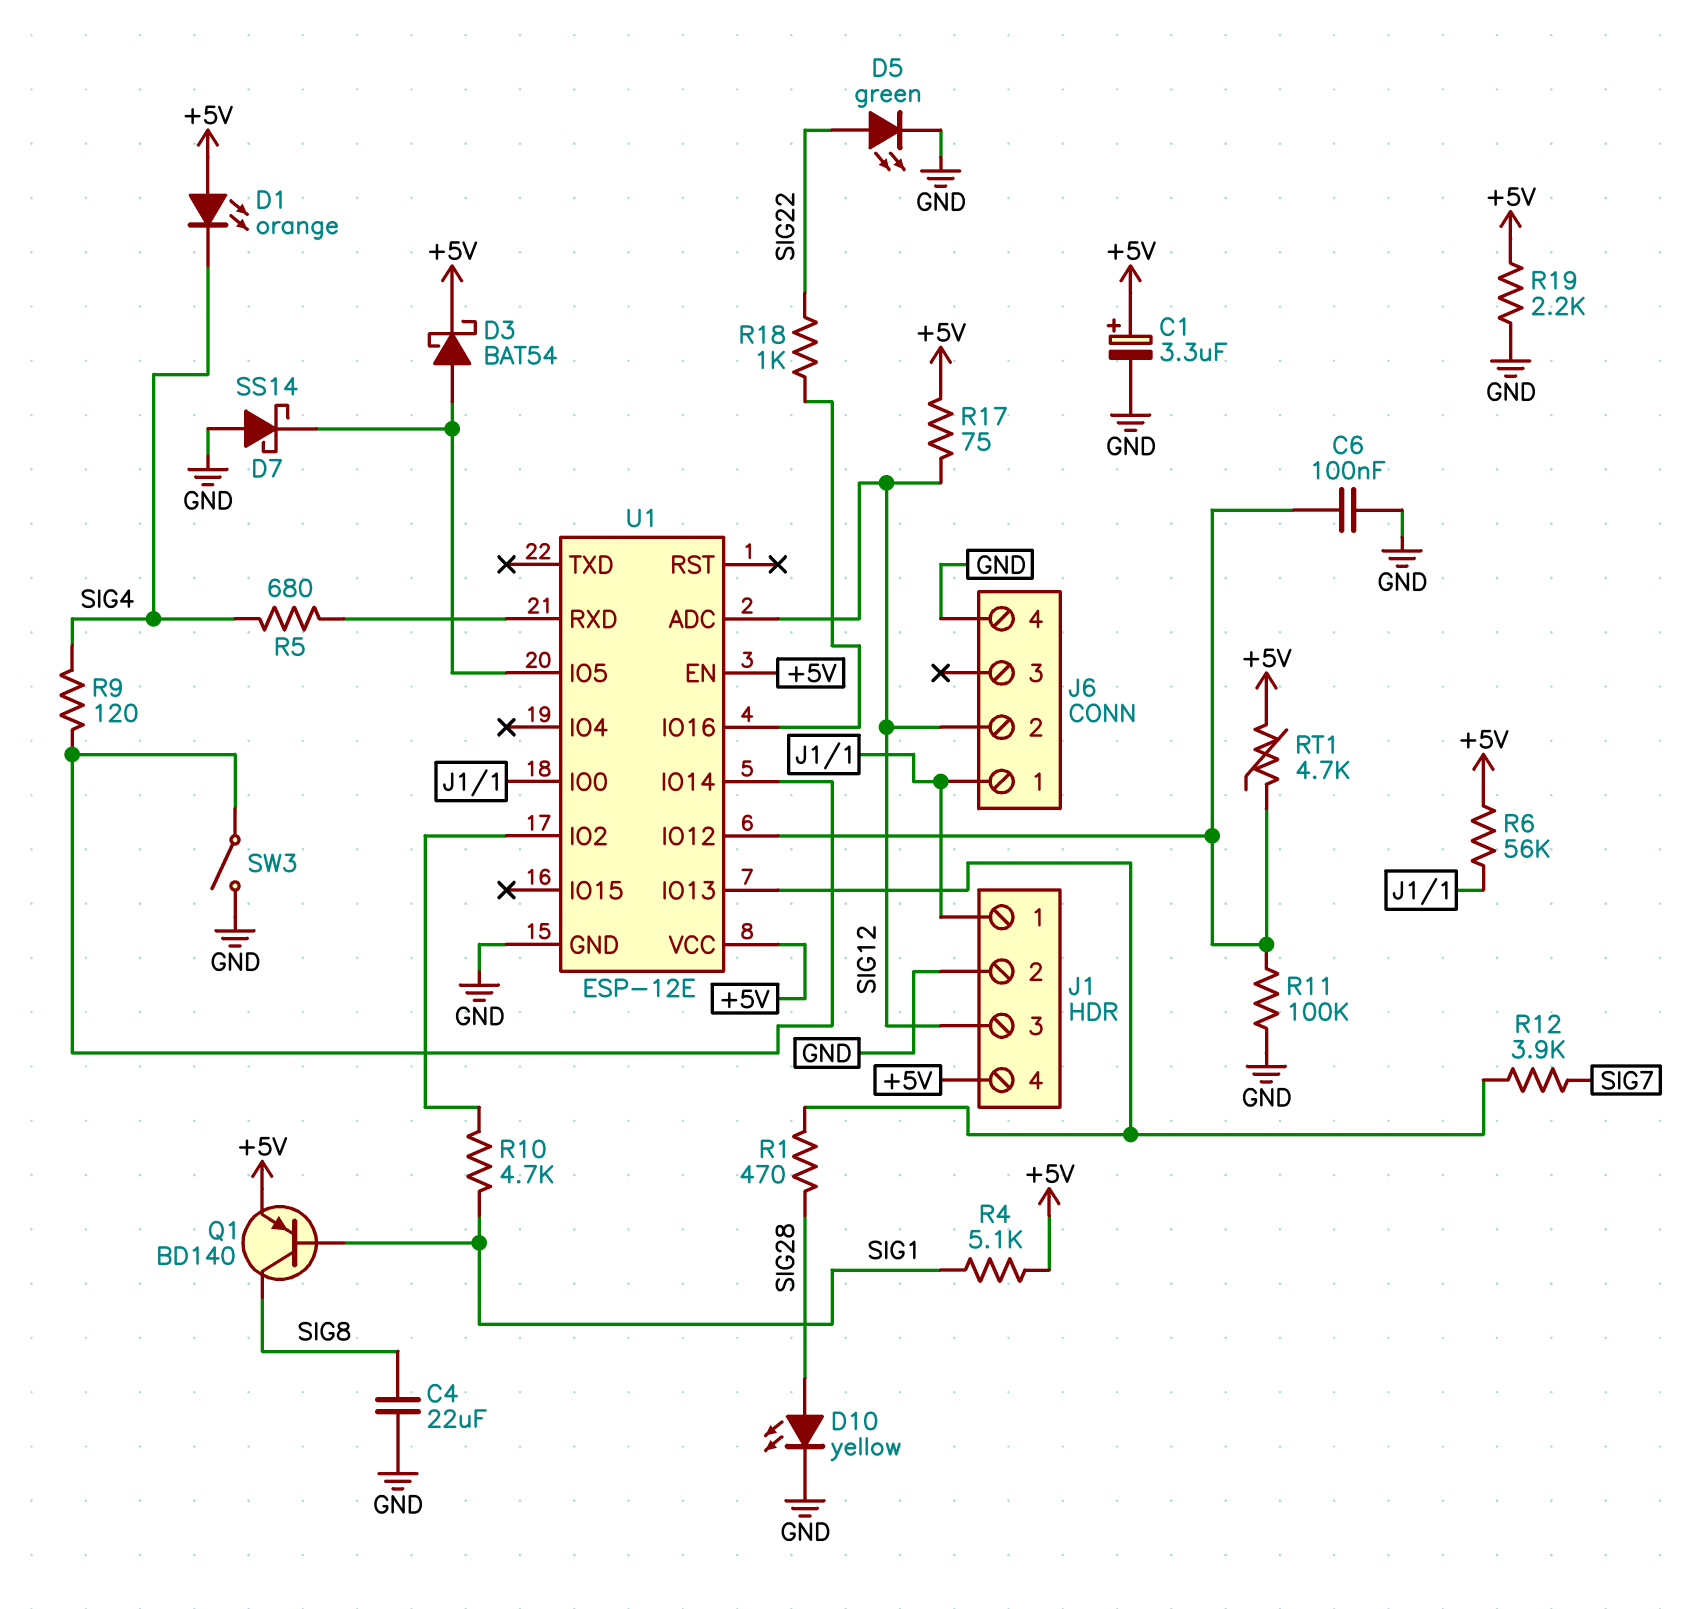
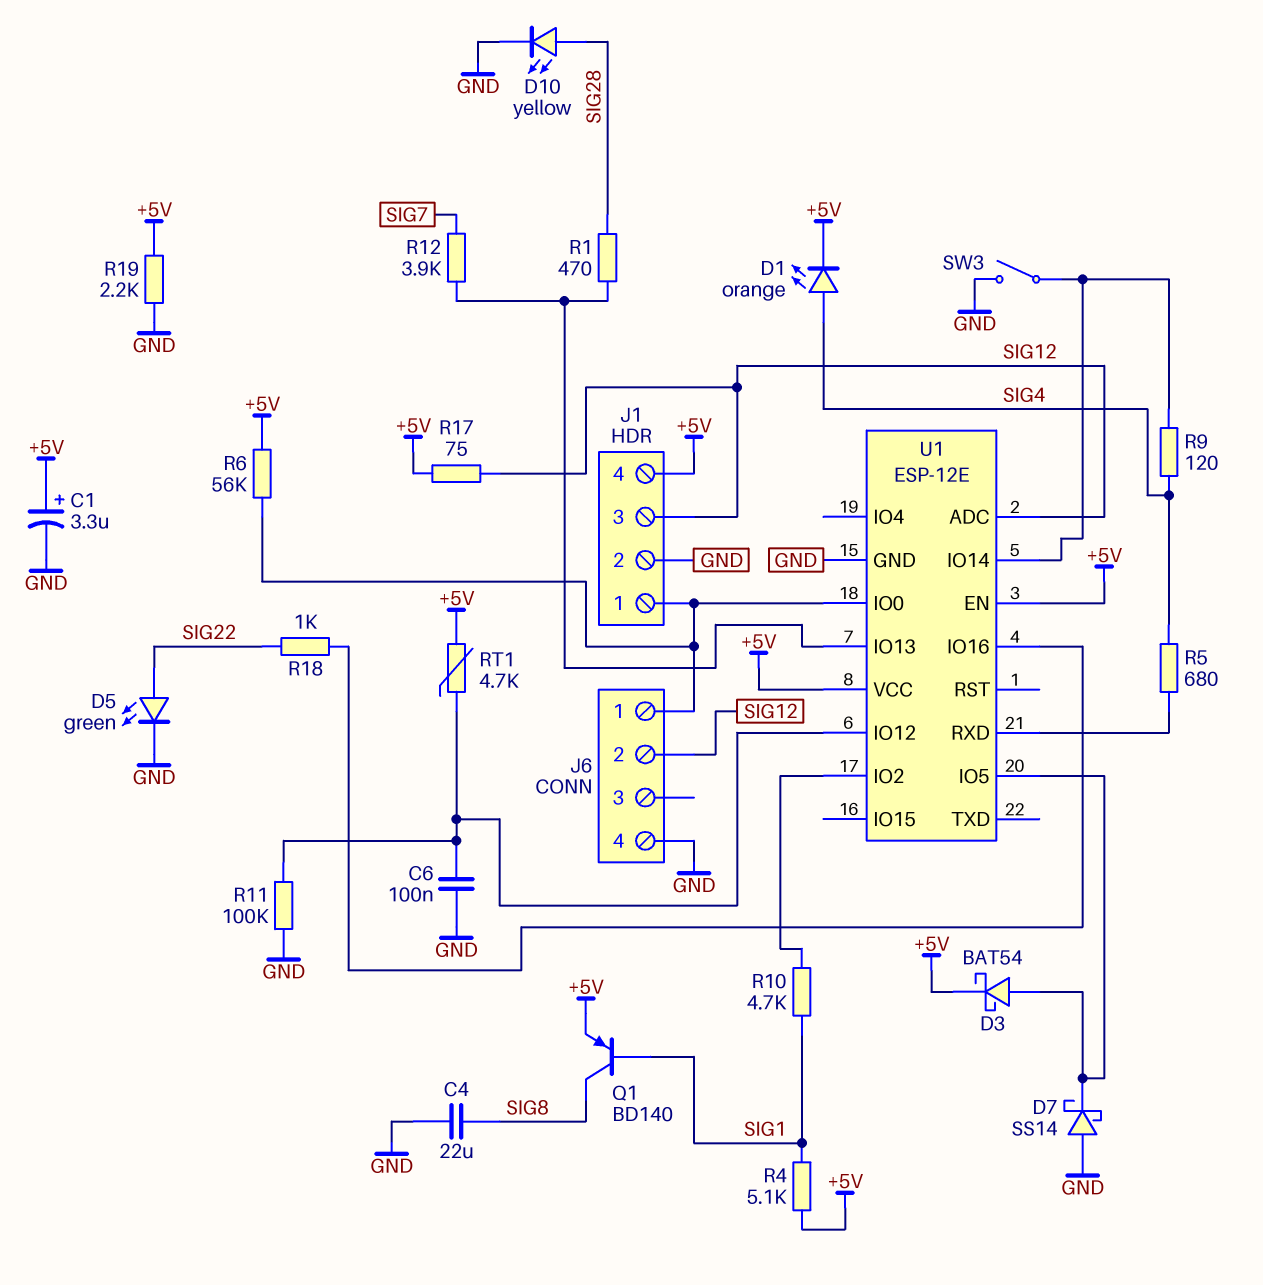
D1: LED orange (A +5V, K SIG4) -> LED orange (A SIG4, K +5V)

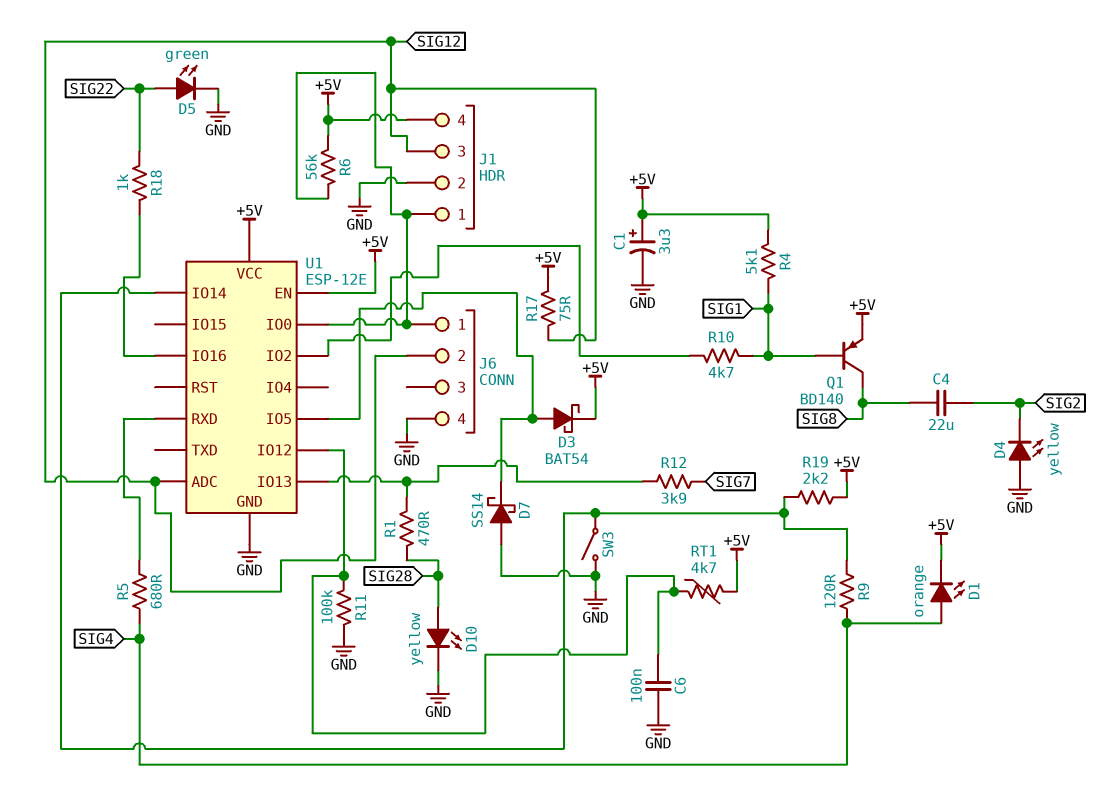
C4: 22uF (GND, SIG8) -> 22uF (SIG2, SIG8)
D4: none -> LED yellow (A GND, K SIG2)
R19: 2.2k (+5V, GND) -> 2.2k (+5V, U1/IO14)

